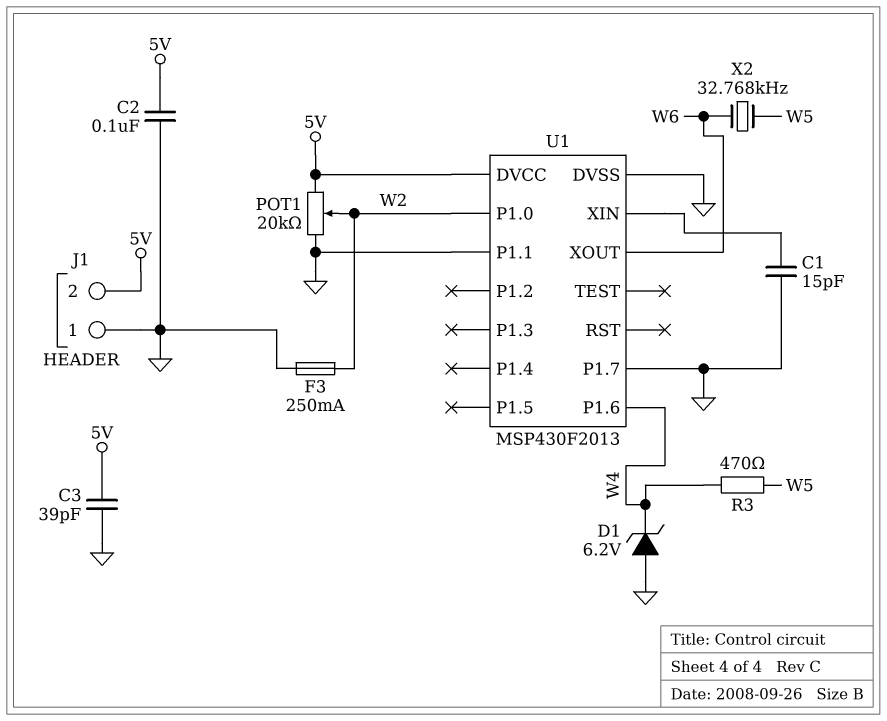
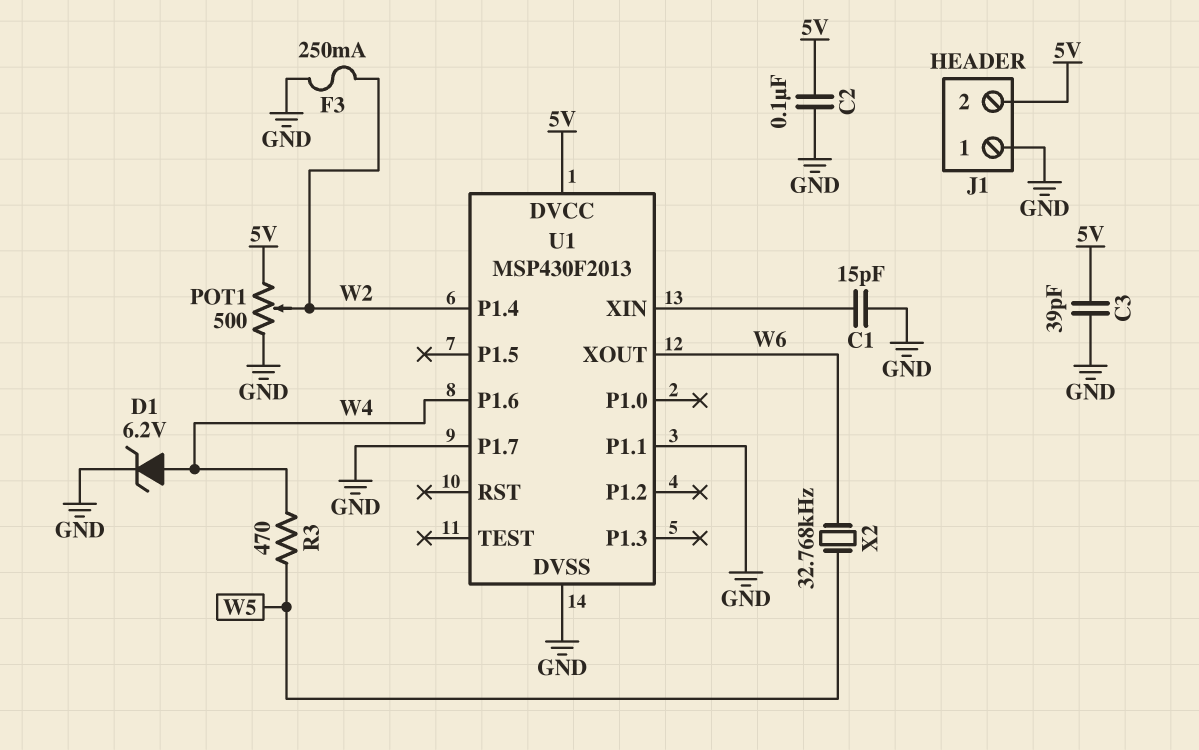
D1: zener 6.2V (A GND, K W4) -> zener 6.2V (A W4, K GND)
POT1: 20k (5V, GND, wiper W2) -> 500 (5V, GND, wiper W2)
U1 pin P1.0: W2 -> none
U1 pin P1.4: none -> W2

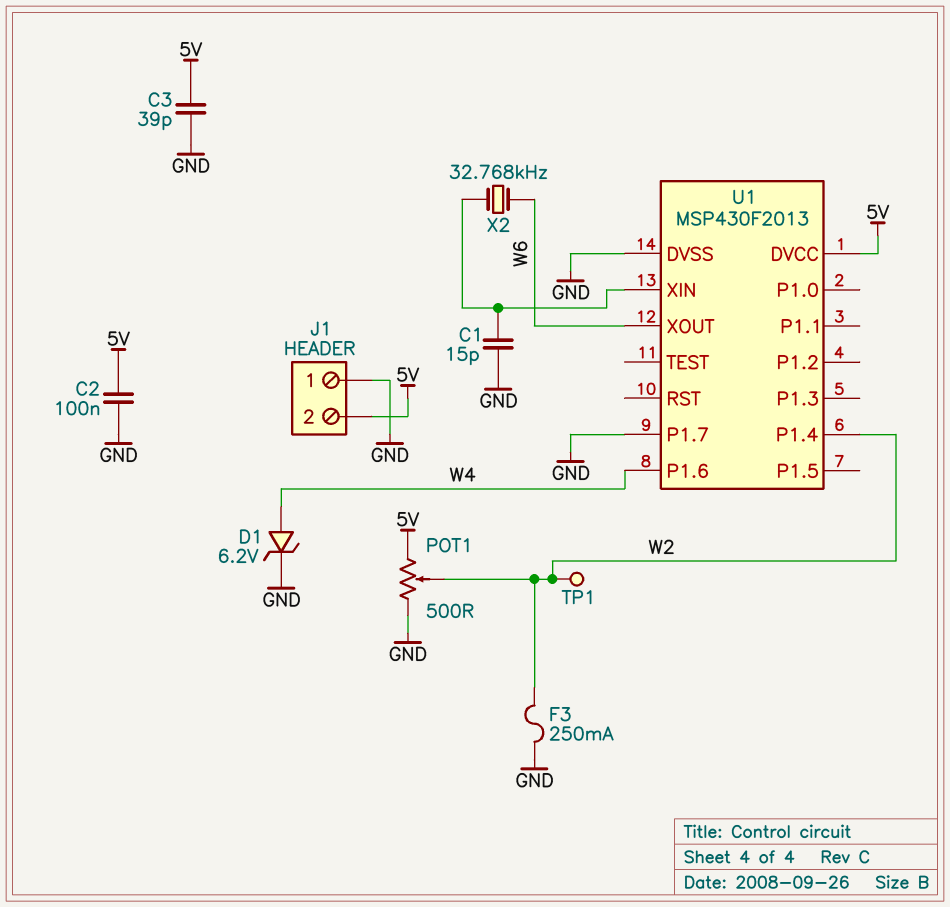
R3: 470 (W4, W5) -> none
TP1: none -> test point (W2)
U1 pin P1.1: GND -> none
X2: 32.768kHz (W5, W6) -> 32.768kHz (U1/XIN, W6)

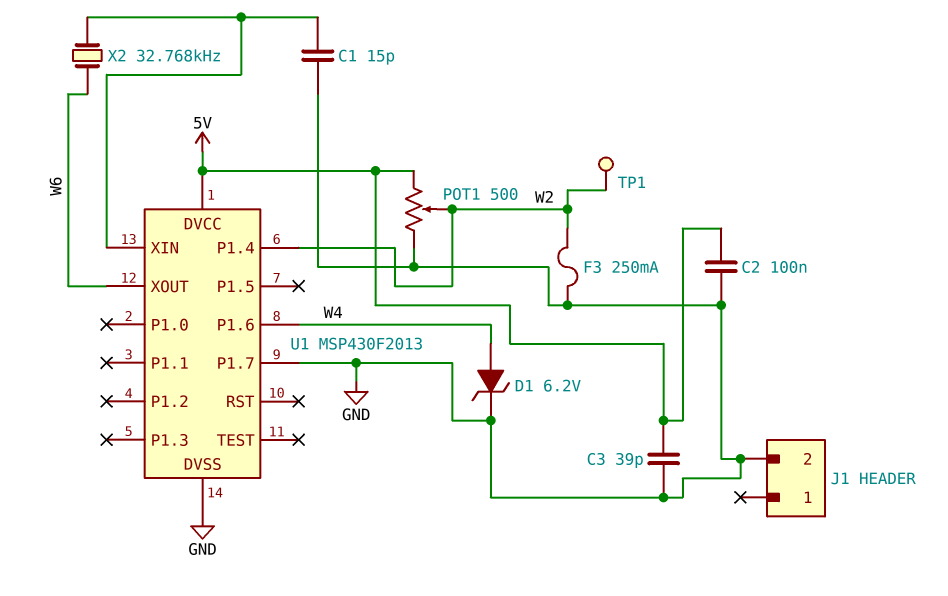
J1 pin 1: GND -> none
J1 pin 2: 5V -> GND

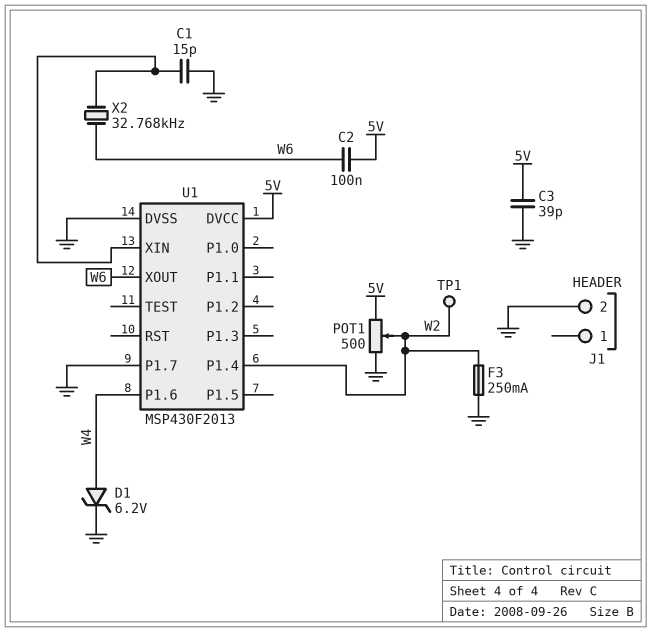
C2: 100nF (5V, GND) -> 100nF (5V, W6)

